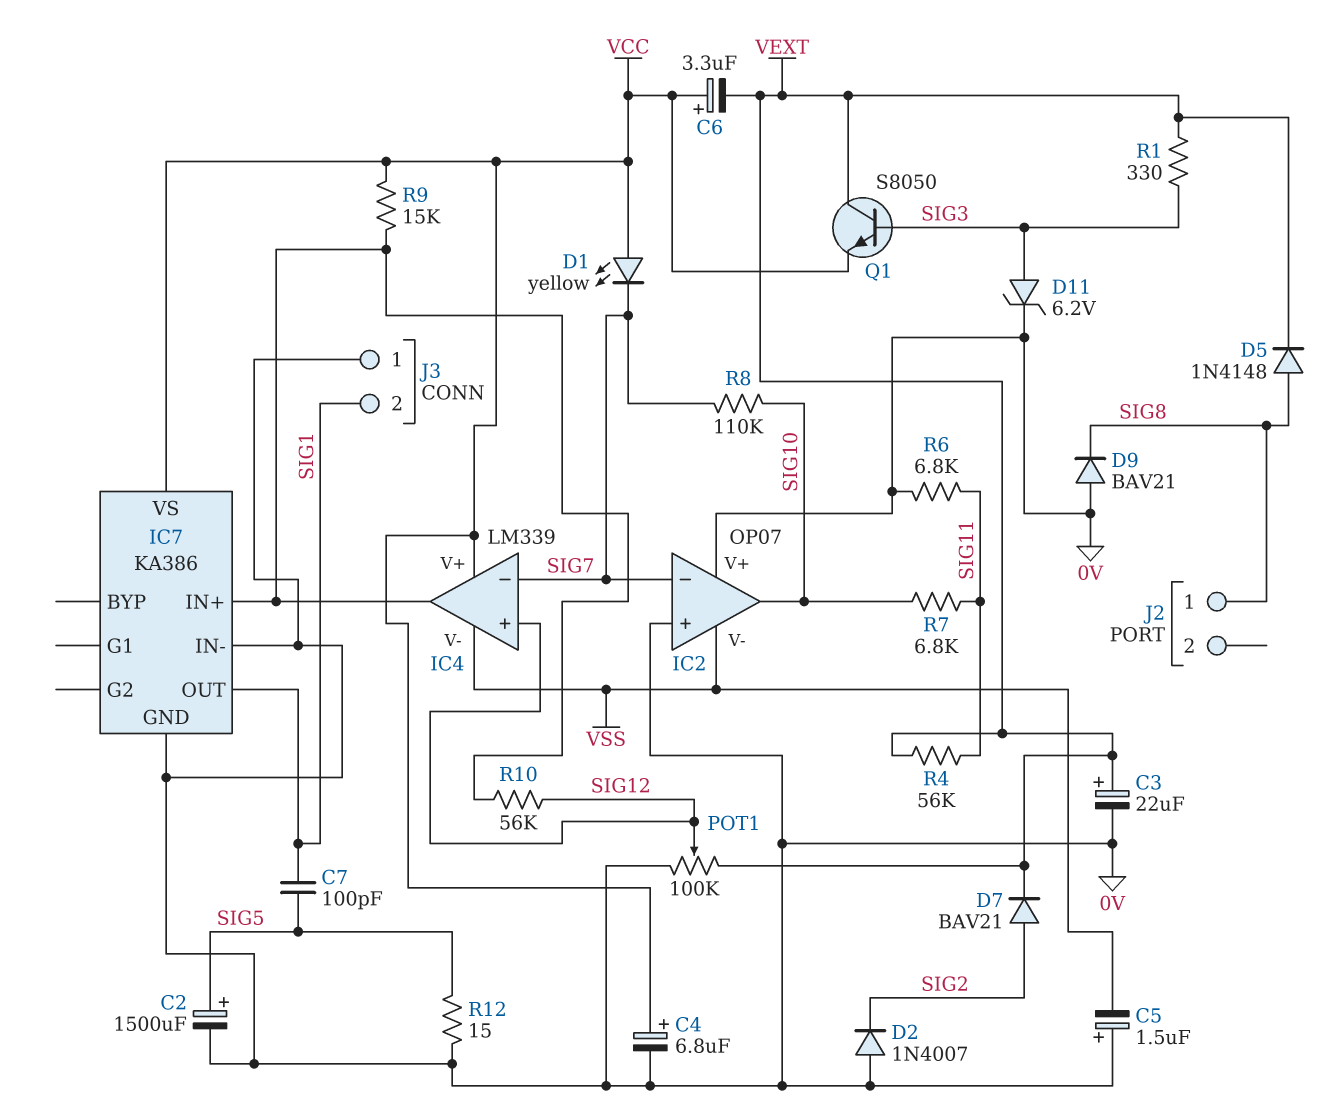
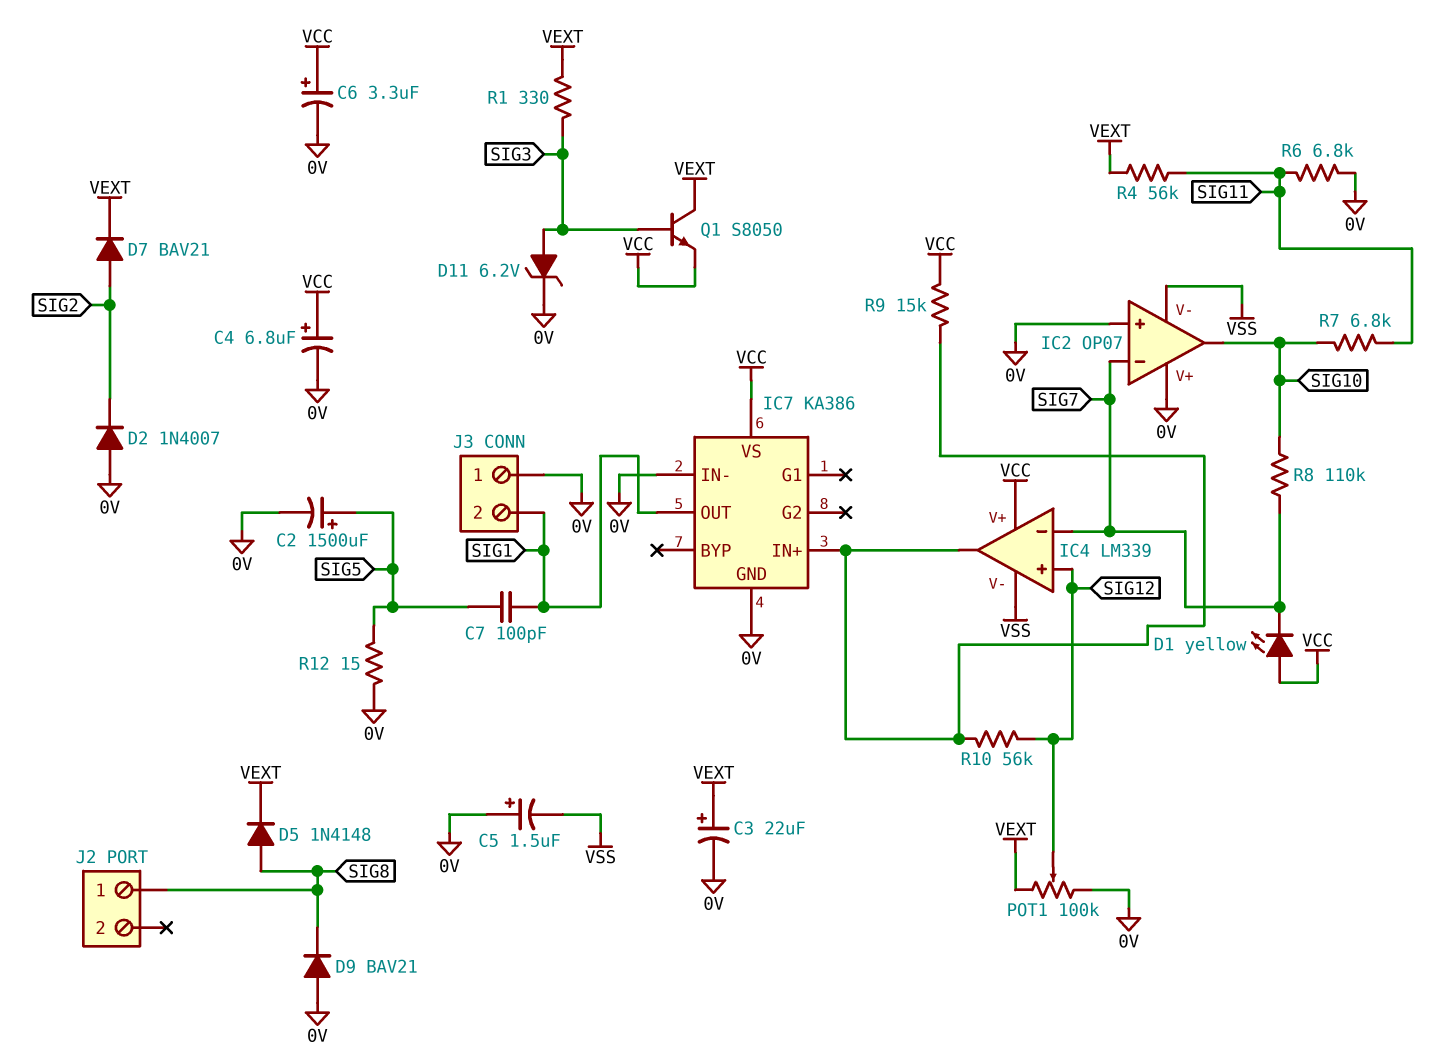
C6: 3.3uF (plus VCC, minus VEXT) -> 3.3uF (plus VCC, minus 0V)

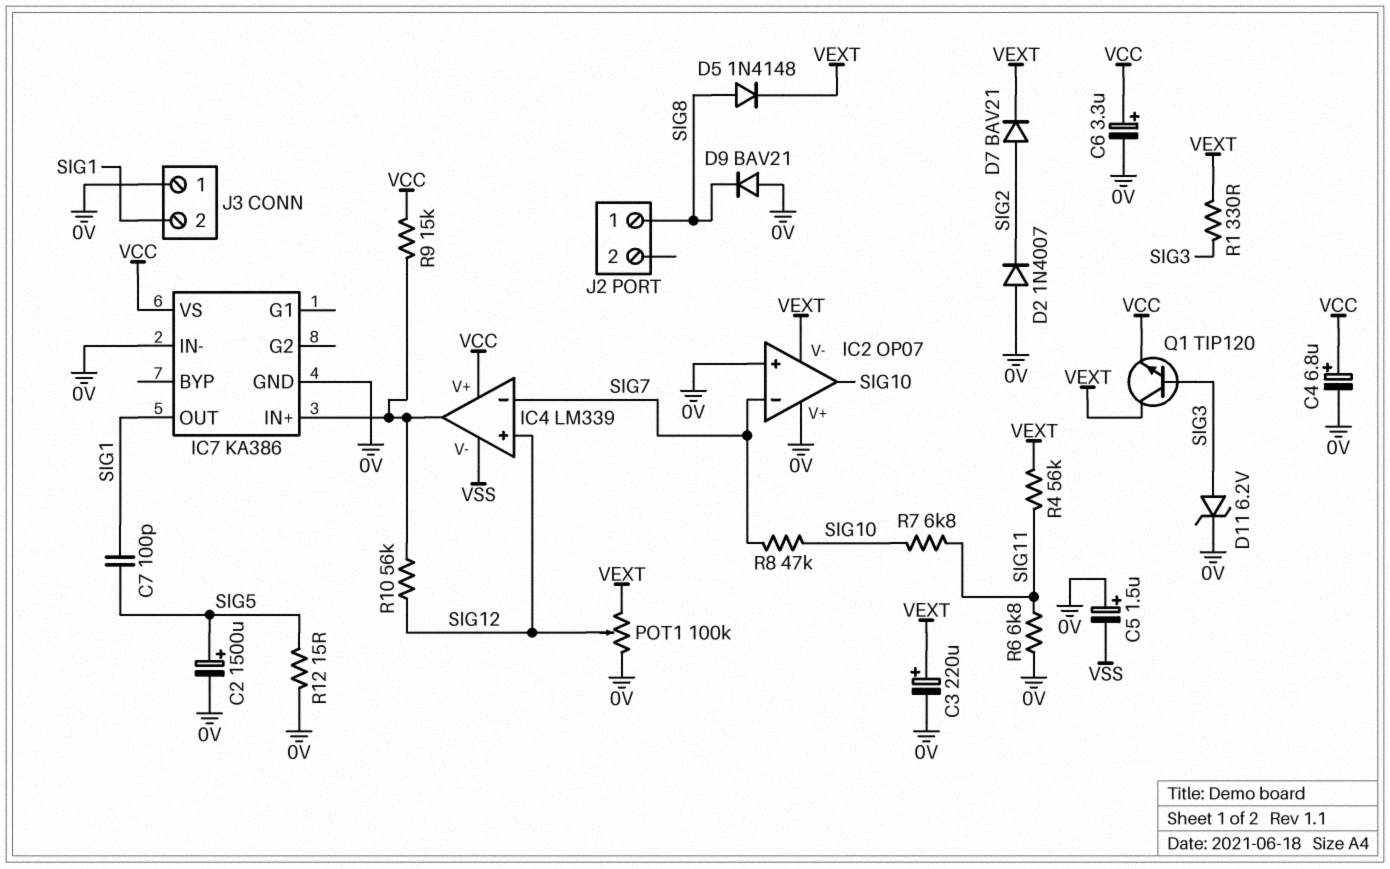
C3: 22uF (plus VEXT, minus 0V) -> 220uF (plus VEXT, minus 0V)
D1: LED yellow (A VCC, K SIG7) -> none
IC2 pin V-: VSS -> VEXT
Q1: NPN S8050 (B SIG3, C VEXT, E VCC) -> NPN TIP120 (B SIG3, C VEXT, E VCC)
R8: 110k (SIG7, SIG10) -> 47k (SIG7, SIG10)

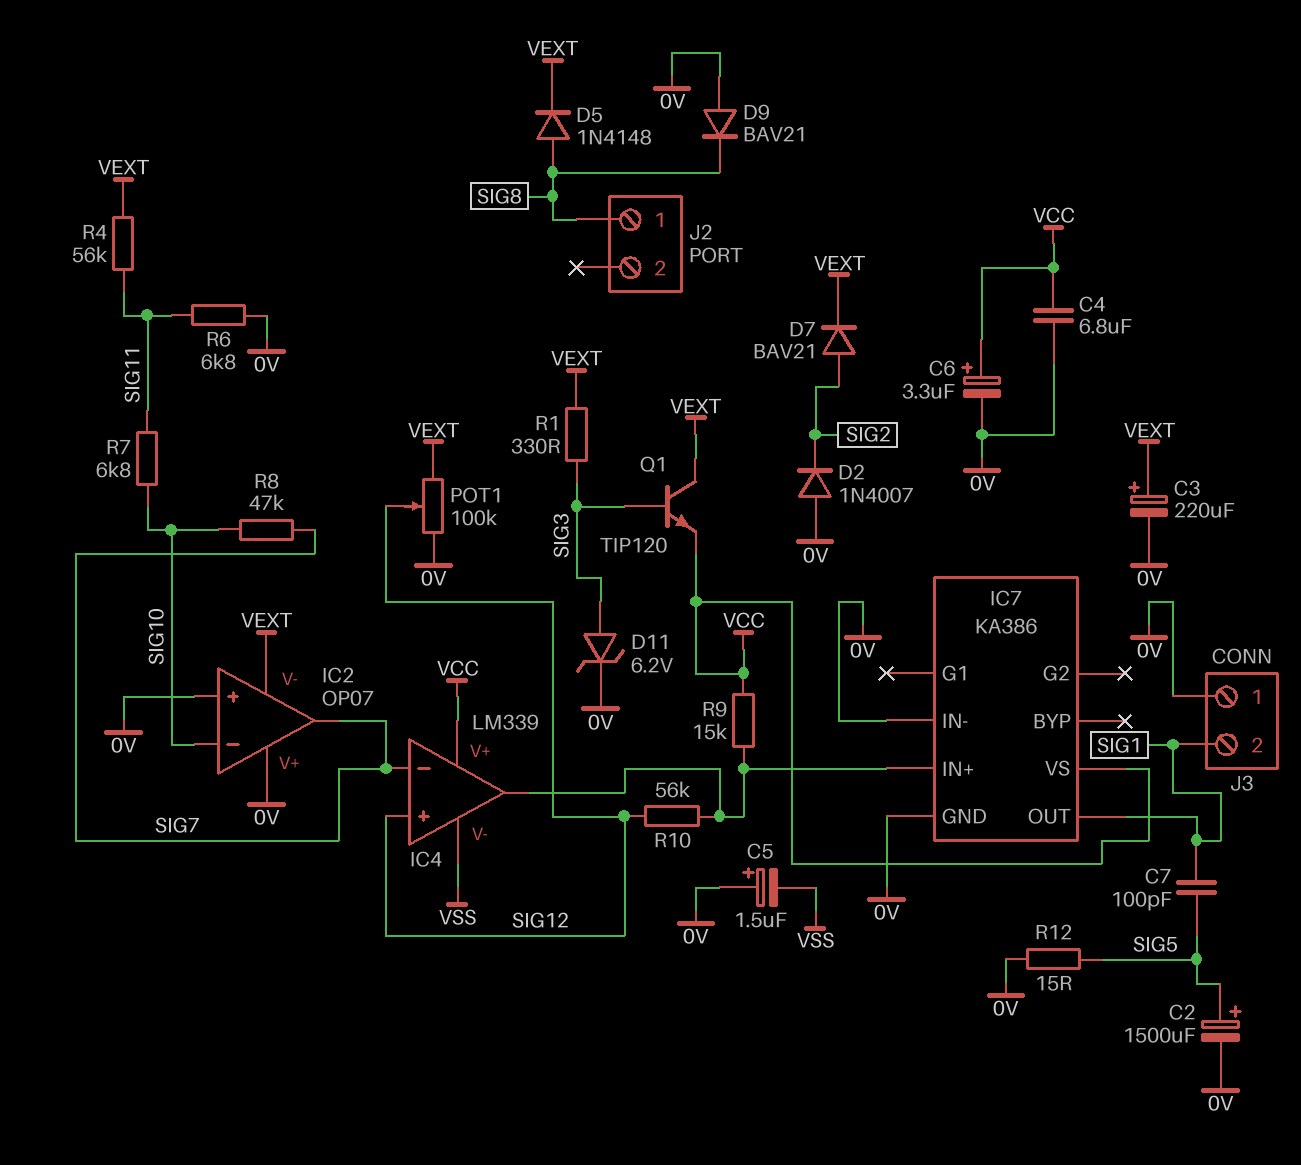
C4: 6.8uF (plus VCC, minus 0V) -> 6.8uF (0V, VCC)
IC2 pin in-: SIG7 -> SIG10
IC2 pin out: SIG10 -> SIG7

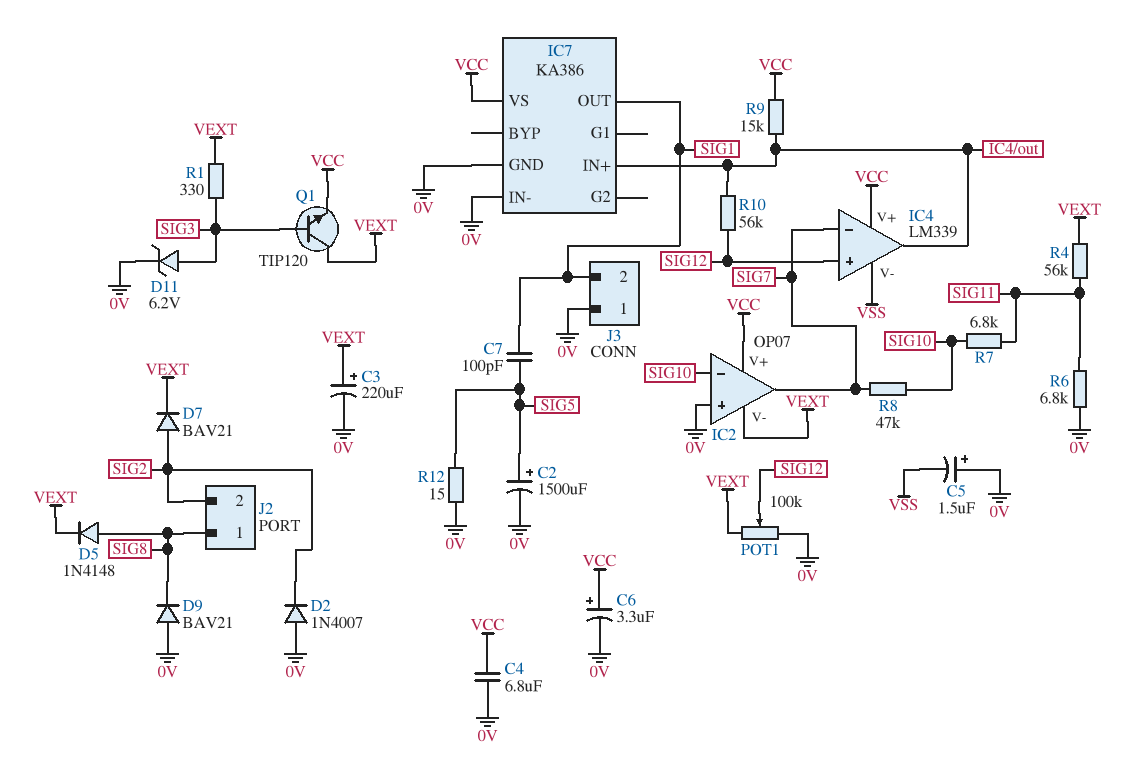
IC2 pin V+: 0V -> VCC
J2 pin 2: none -> SIG2

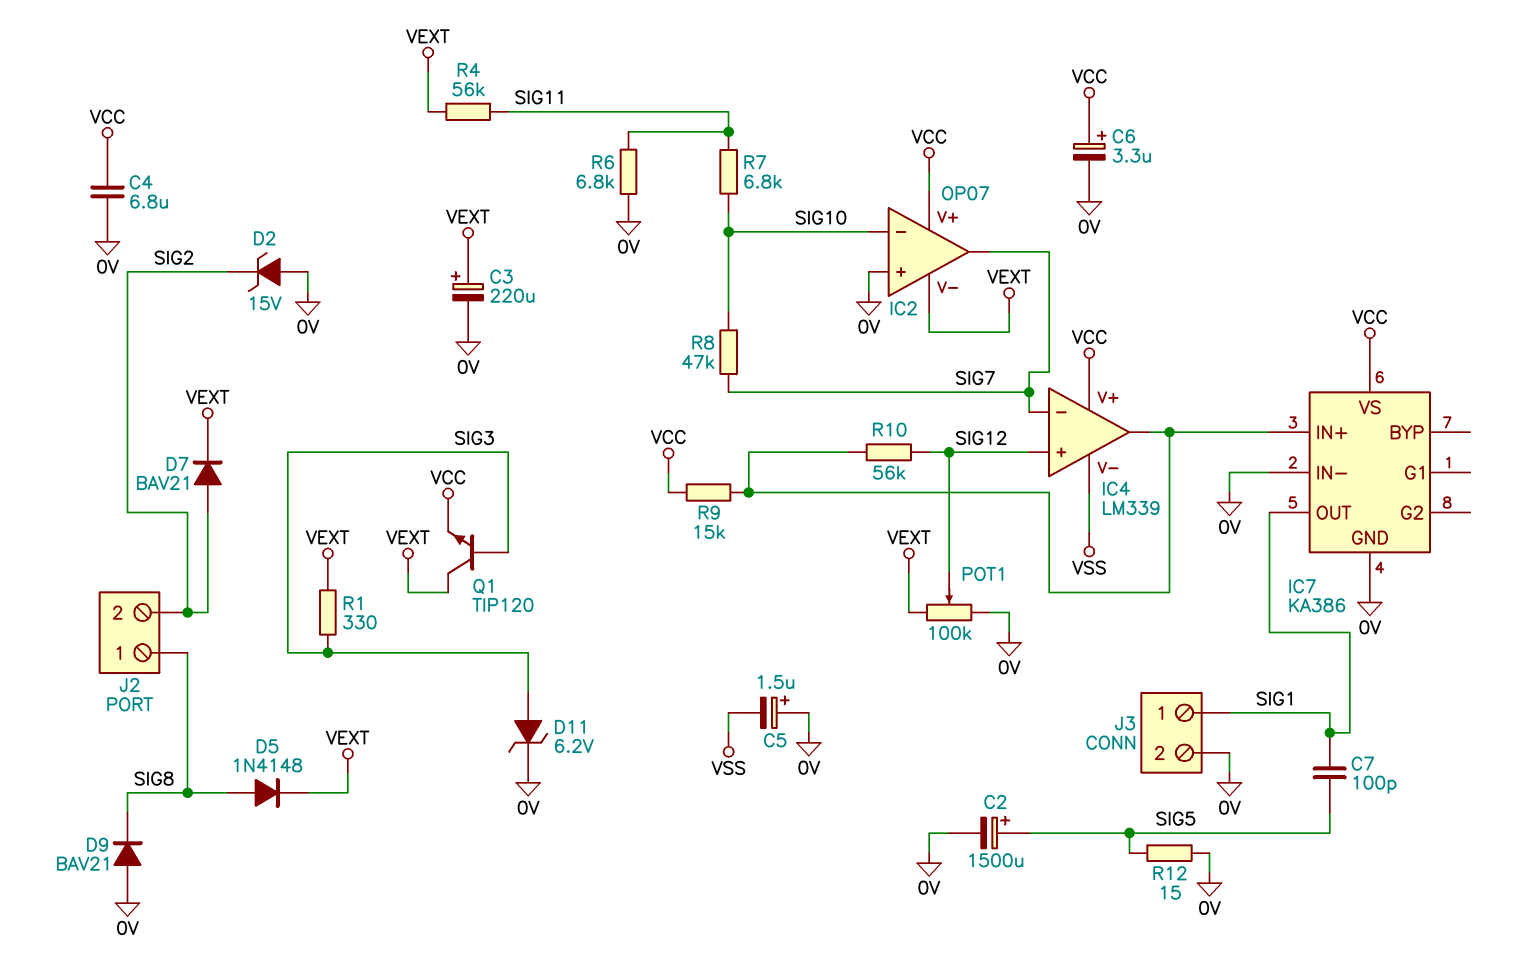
D2: diode 1N4007 (A 0V, K SIG2) -> zener 15V (A 0V, K SIG2)
J3 pin 1: 0V -> SIG1
J3 pin 2: SIG1 -> 0V

